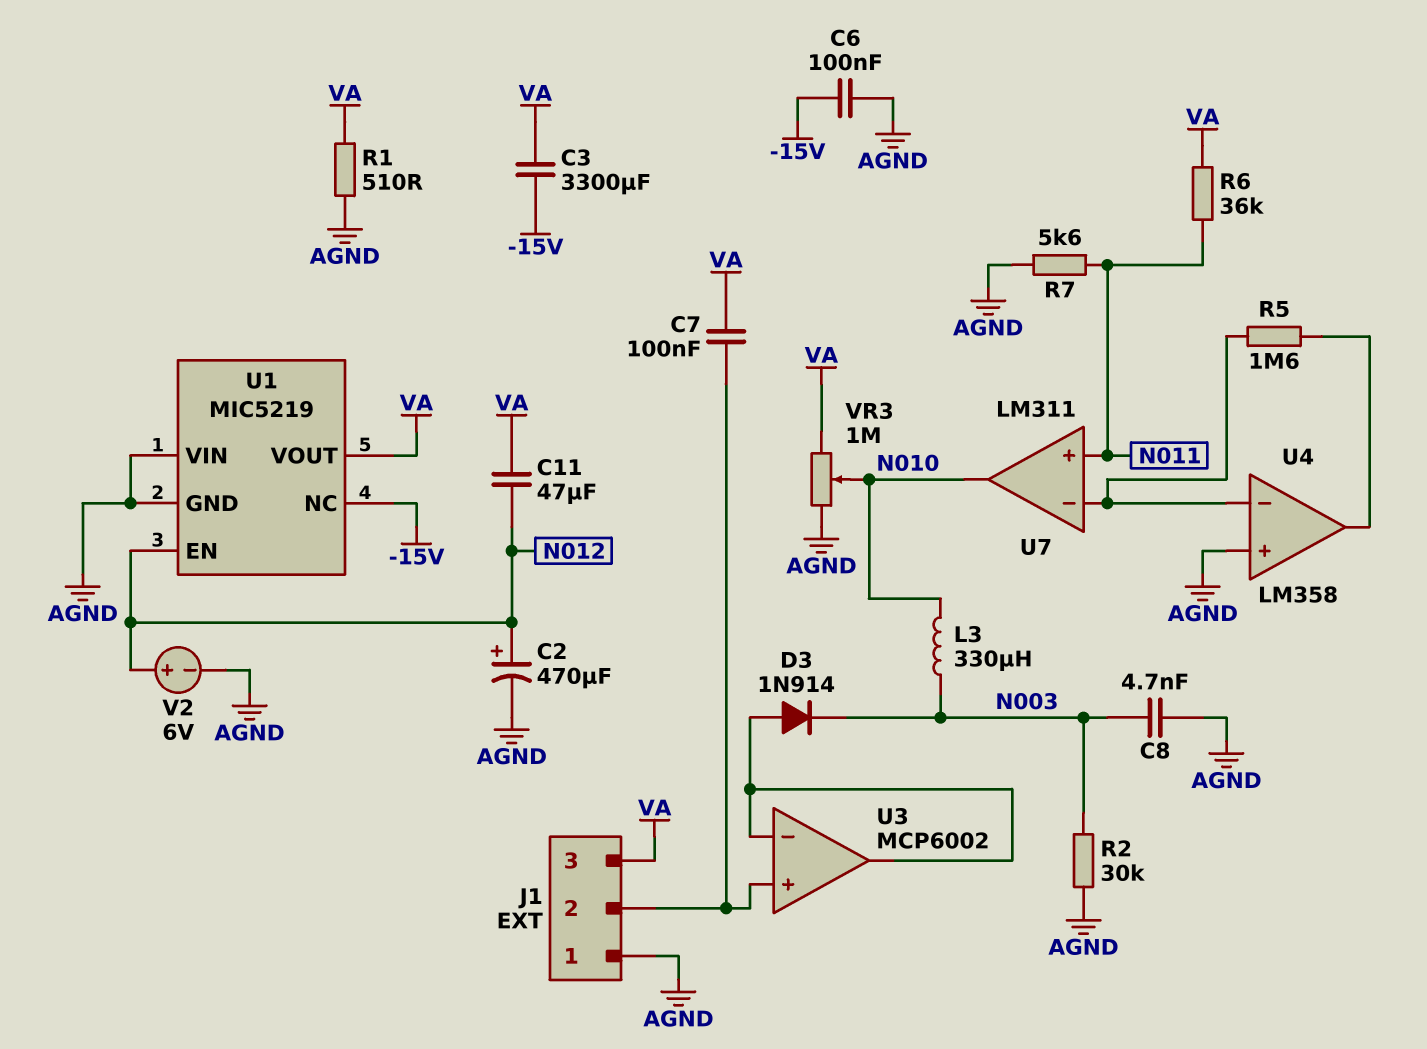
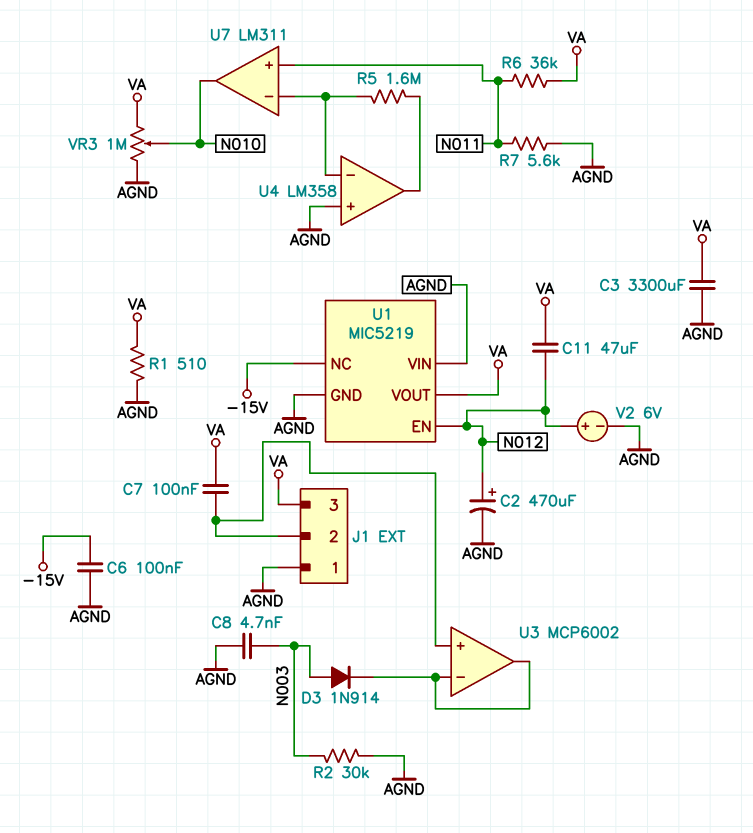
C3: 3300uF (-15V, VA) -> 3300uF (AGND, VA)
D3: diode 1N914 (A U3/in-, K N003) -> diode 1N914 (A N003, K U3/in-)
L3: 330uH (N003, N010) -> none

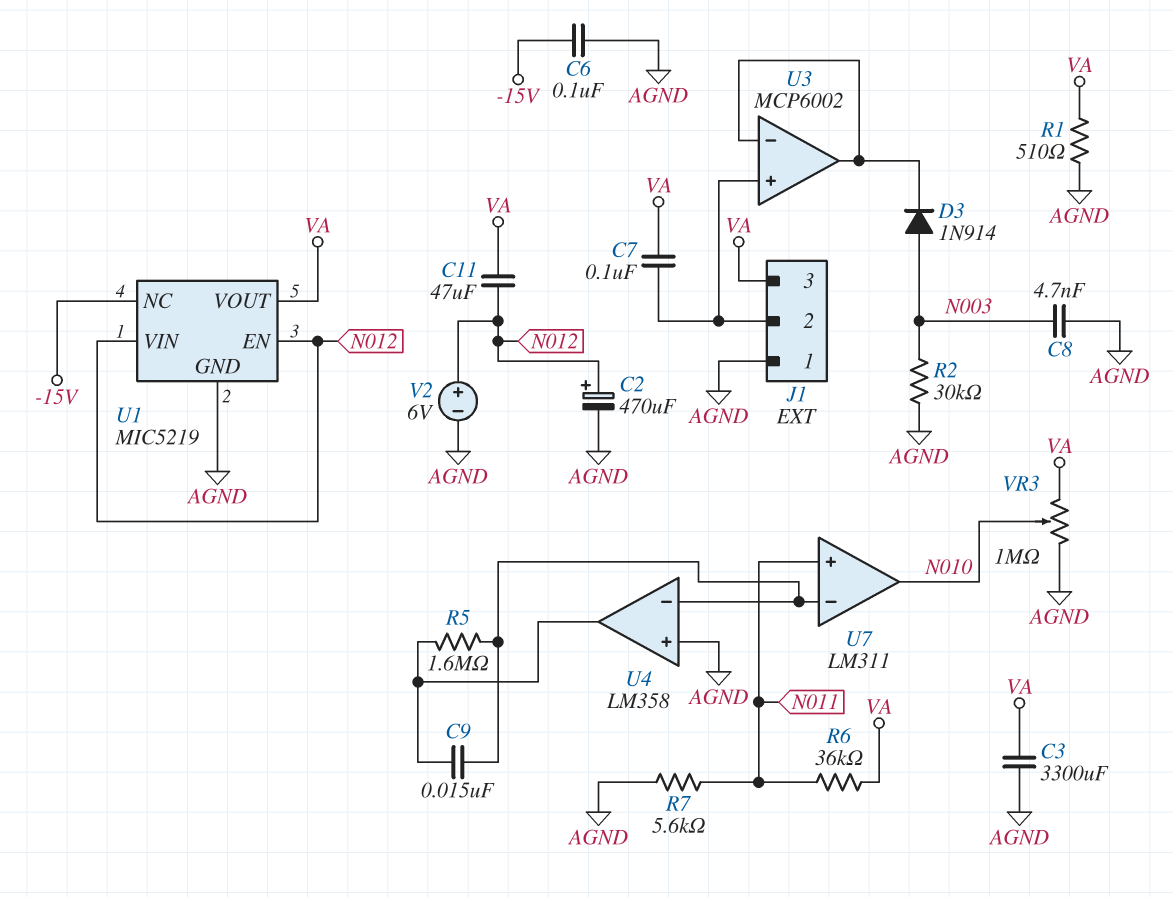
C9: none -> 15nF (U4/in-, U4/out)
U1 pin VIN: AGND -> N012

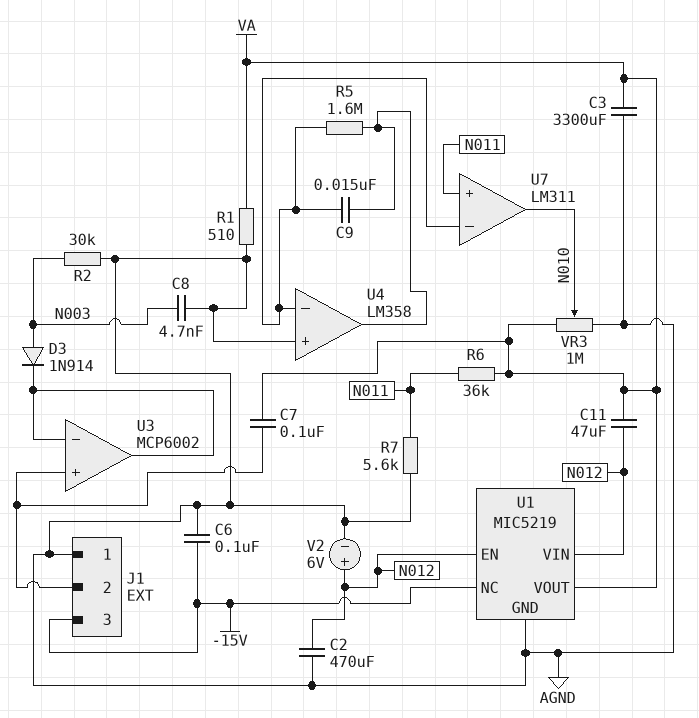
C2: 470uF (plus N012, minus AGND) -> 470uF (AGND, N012)
J1 pin 3: VA -> -15V

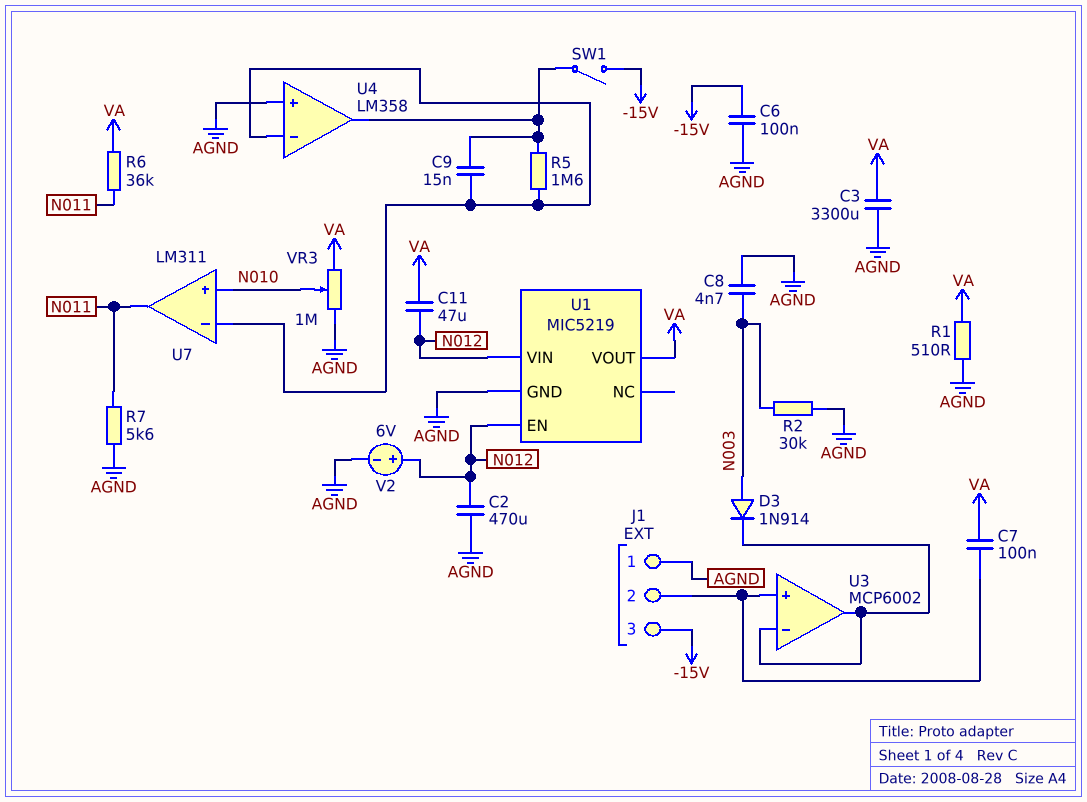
SW1: none -> switch (-15V, U4/out)
U1 pin NC: -15V -> none
U7 pin in+: N011 -> N010
U7 pin out: N010 -> N011

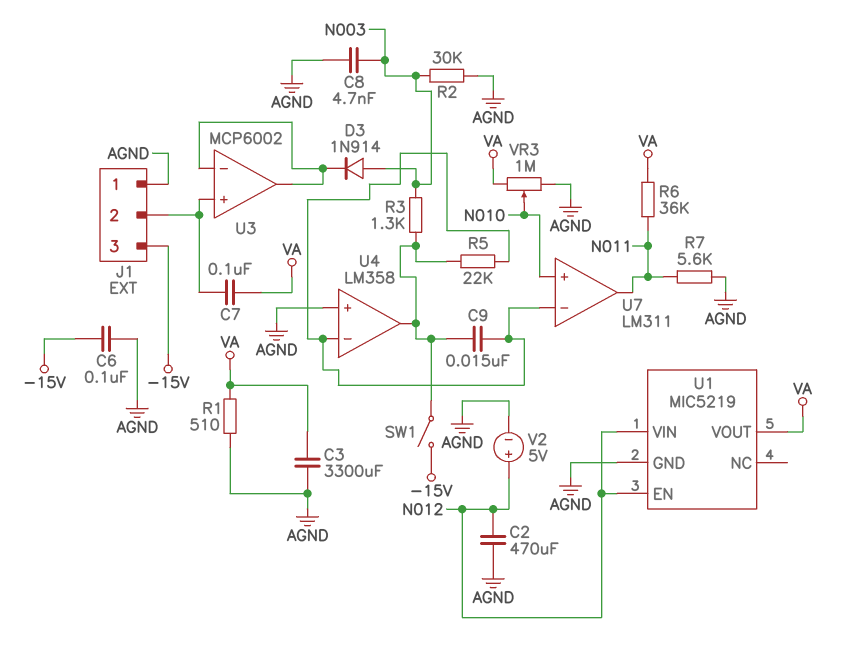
C11: 47uF (N012, VA) -> none
R3: none -> 1.3k (N003, U4/out)
R5: 1.6M (U4/in-, U4/out) -> 22k (U4/in-, U4/out)
V2: 6V (plus N012, minus AGND) -> 5V (plus N012, minus AGND)

